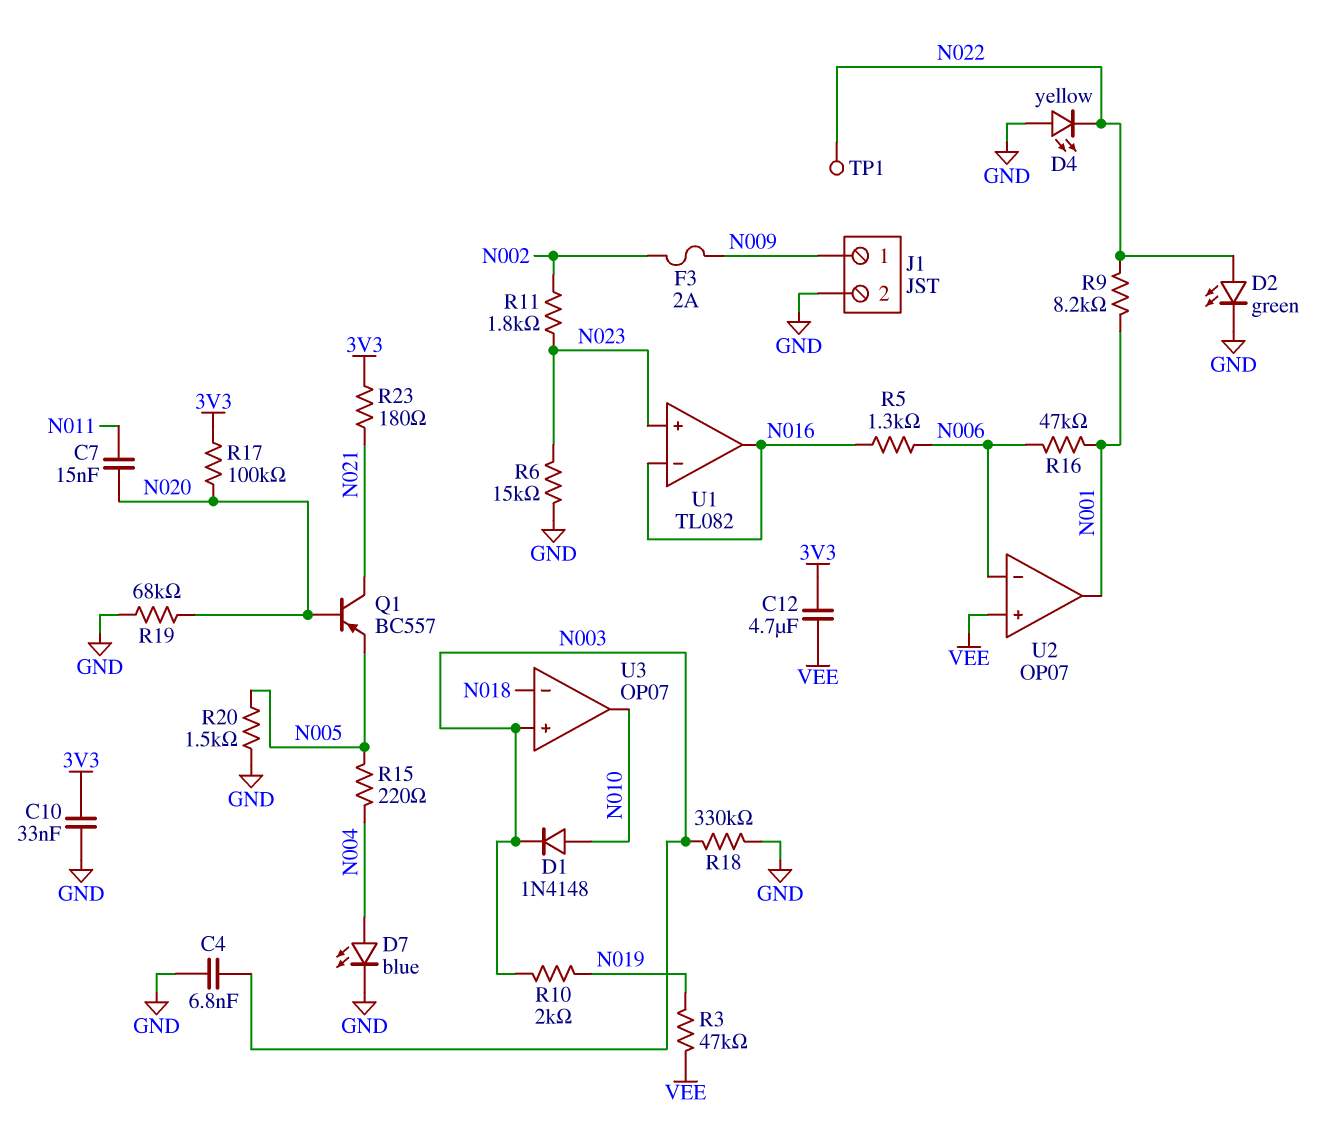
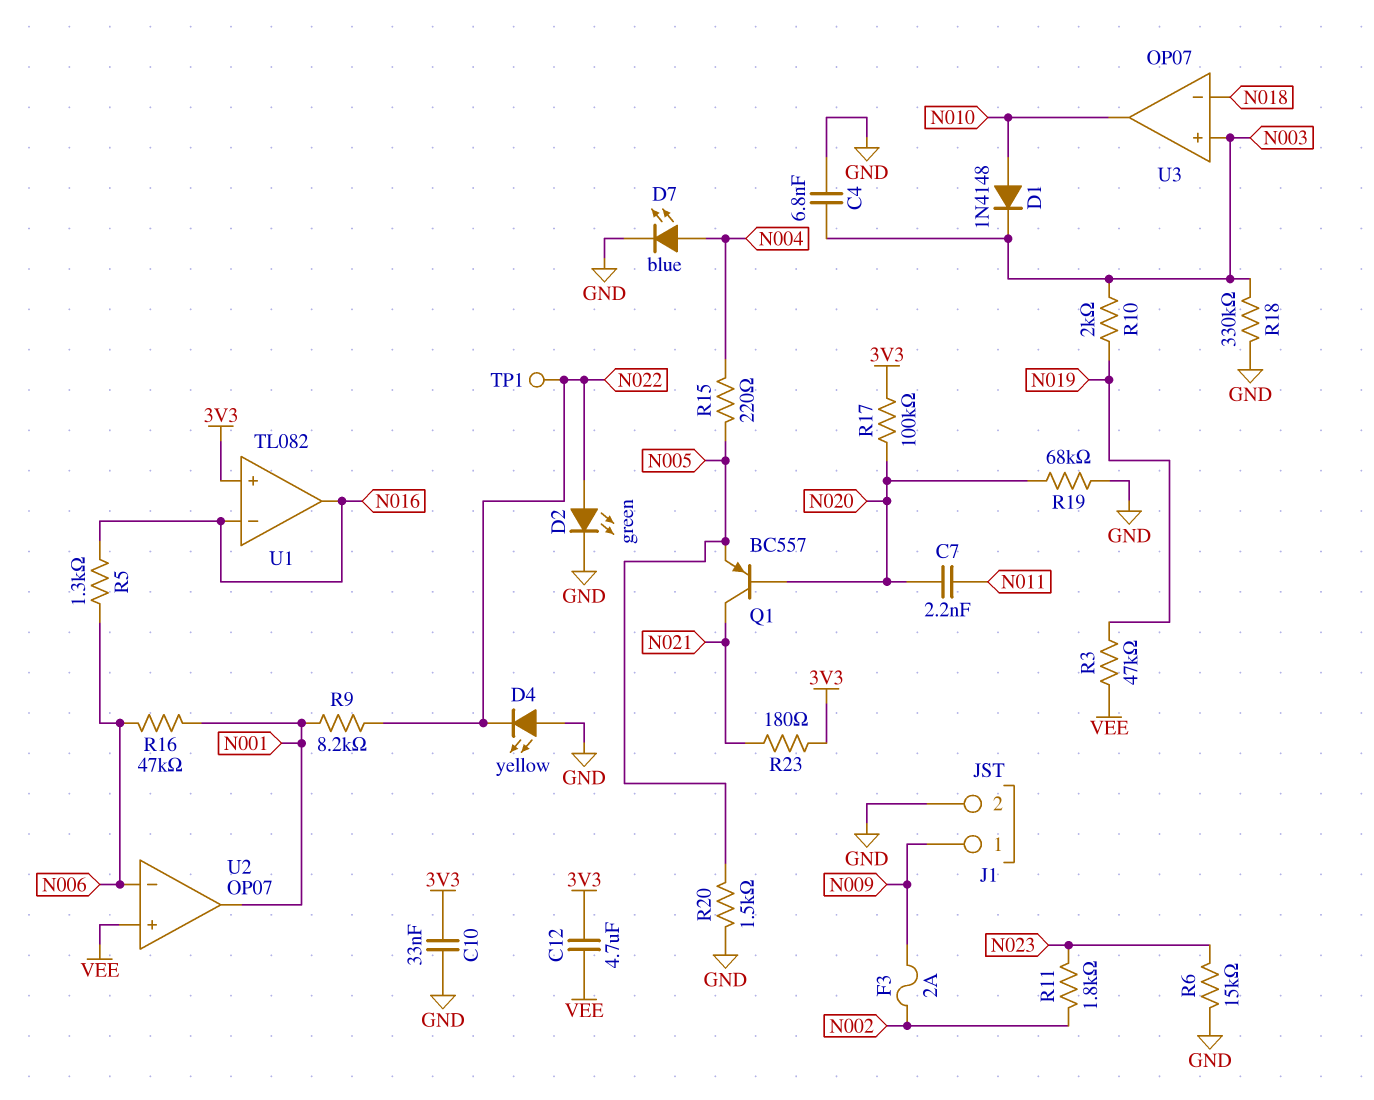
C7: 15nF (N011, N020) -> 2.2nF (N011, N020)
U1 pin in+: N023 -> 3V3

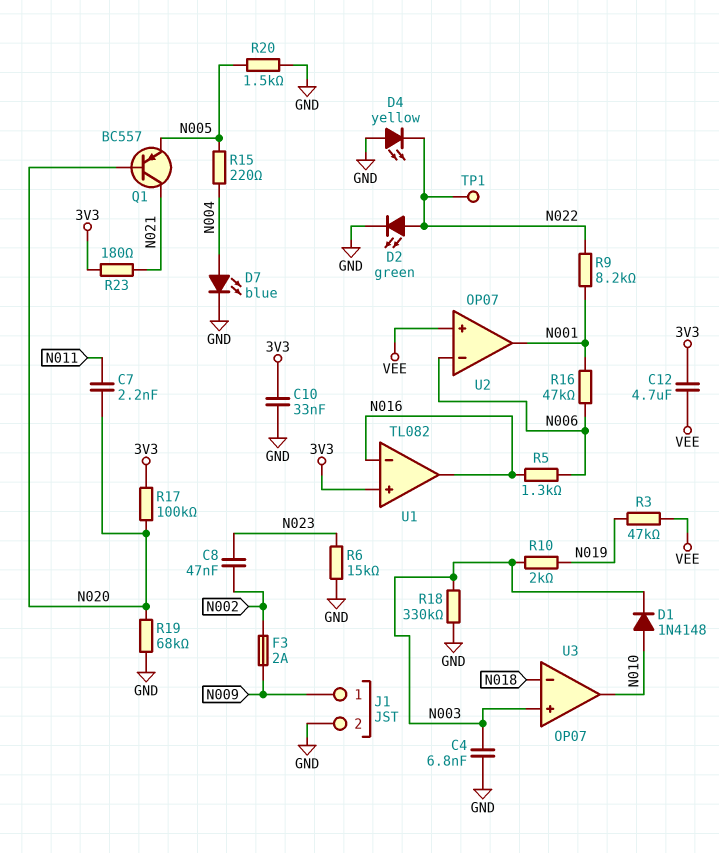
C8: none -> 47nF (N002, N023)
R11: 1.8k (N002, N023) -> none

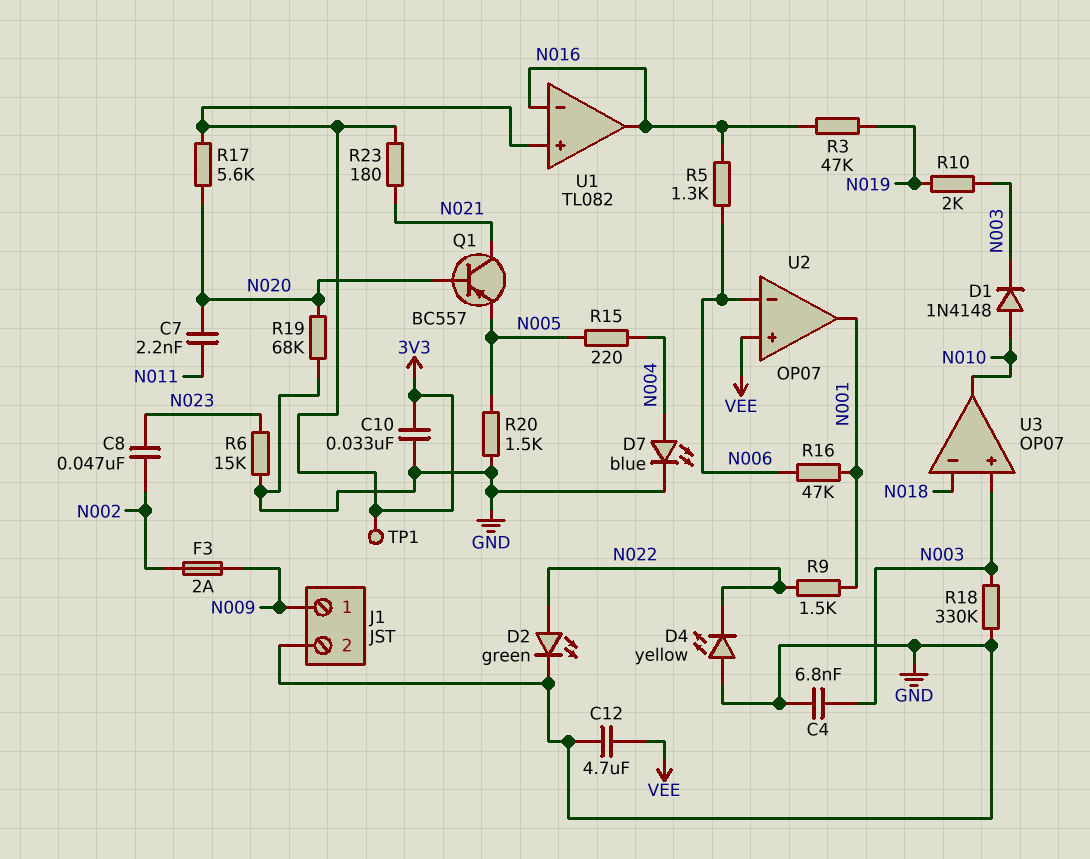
C12: 4.7uF (3V3, VEE) -> 4.7uF (GND, VEE)
R3: 47k (N019, VEE) -> 47k (N016, N019)
R9: 8.2k (N001, N022) -> 1.5k (N001, N022)
R17: 100k (3V3, N020) -> 5.6k (3V3, N020)
TP1: test point (N022) -> test point (3V3)

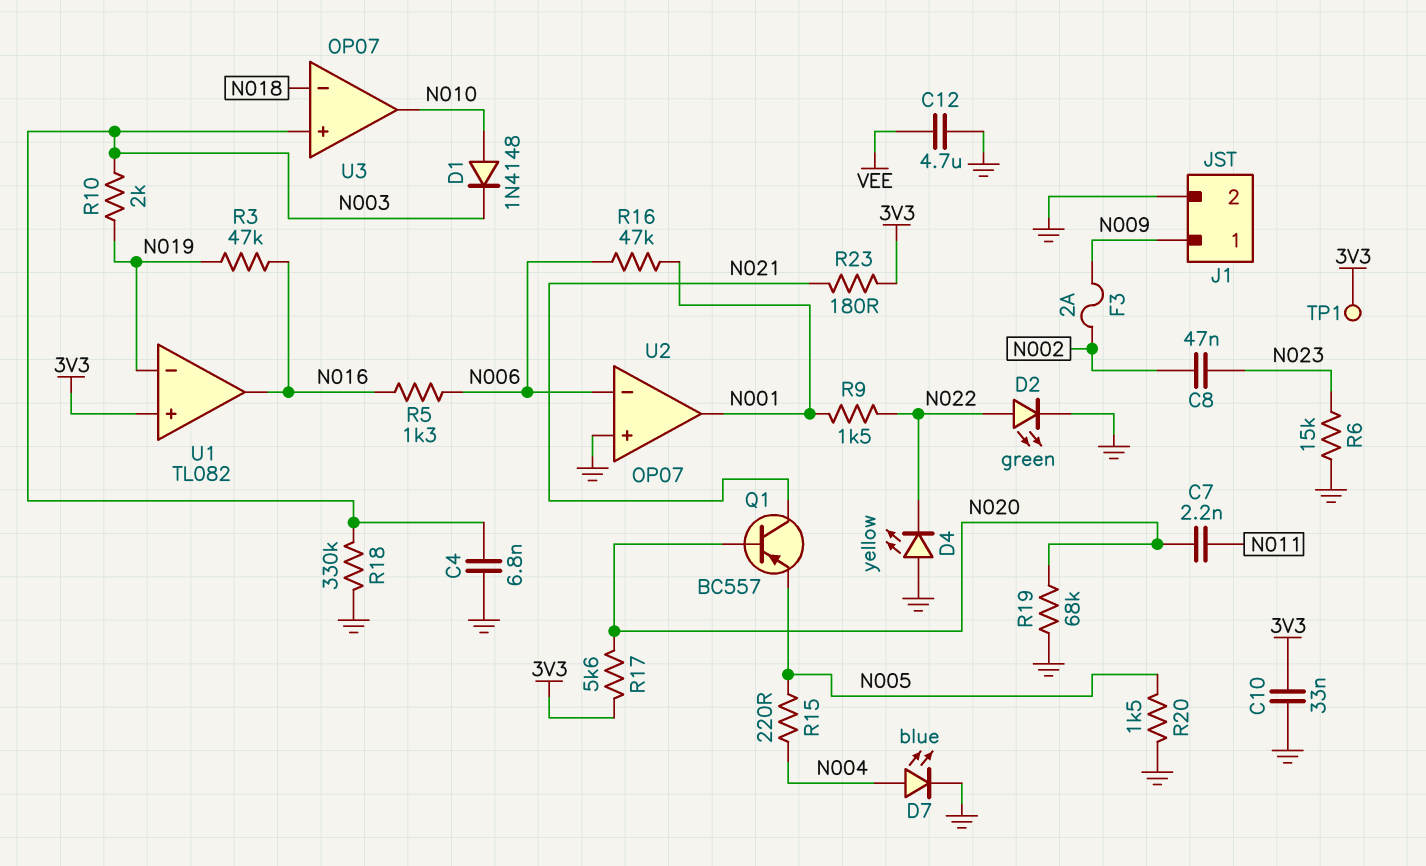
U1 pin in-: N016 -> N019
U2 pin in+: VEE -> GND

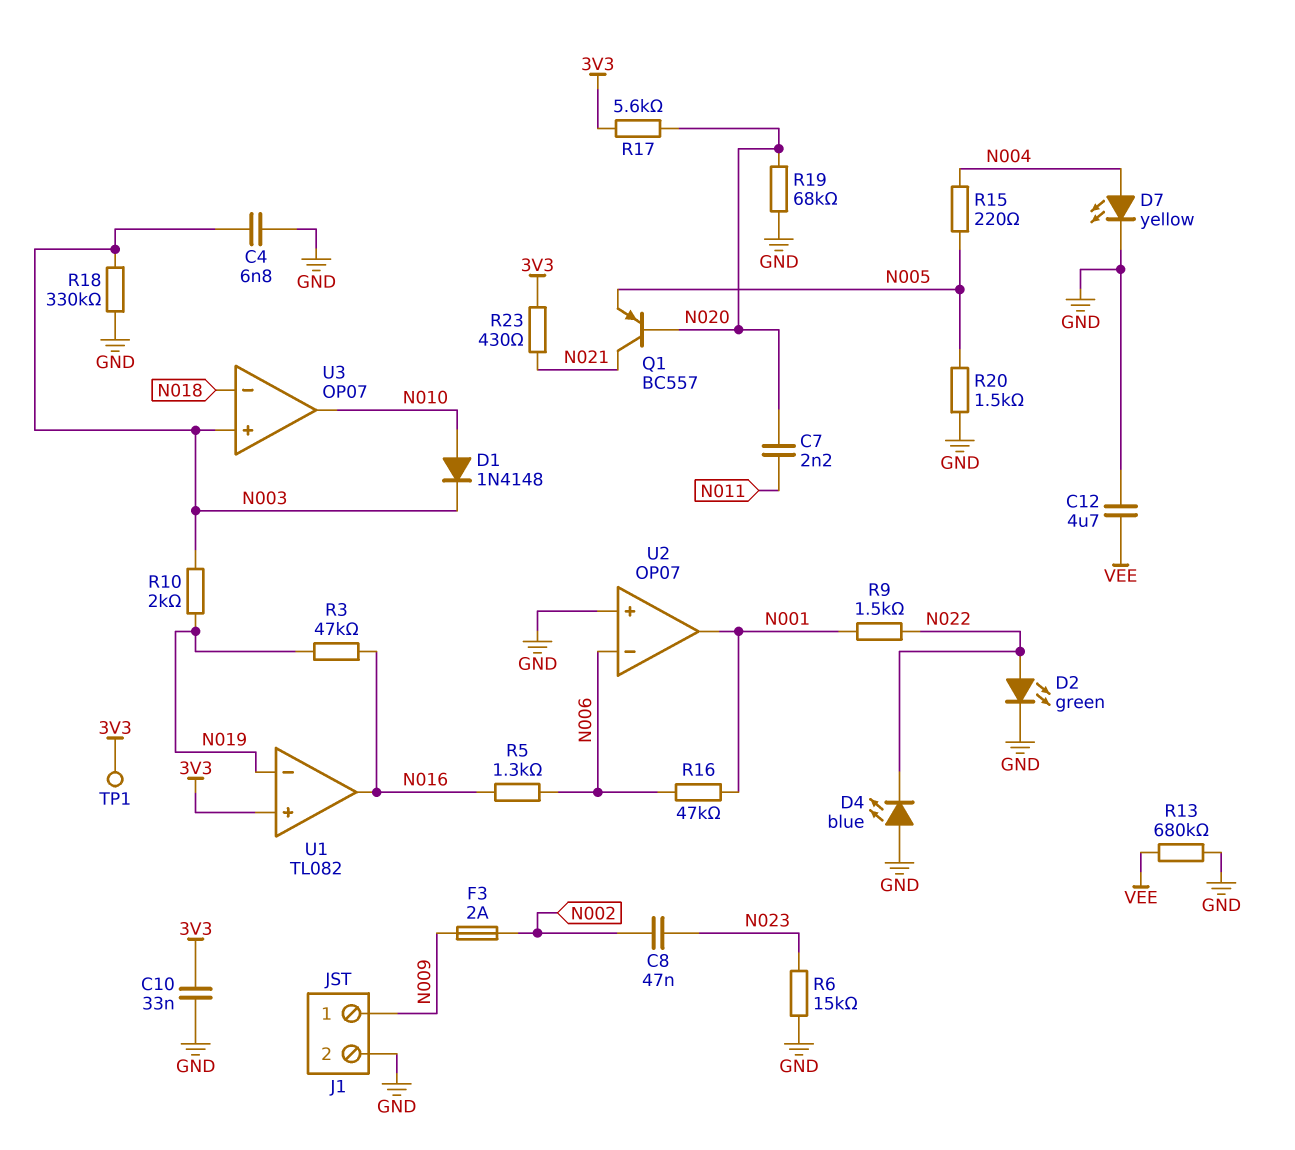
D4: LED yellow (A GND, K N022) -> LED blue (A GND, K N022)
D7: LED blue (A N004, K GND) -> LED yellow (A N004, K GND)
R13: none -> 680k (GND, VEE)
R23: 180 (3V3, N021) -> 430 (3V3, N021)

